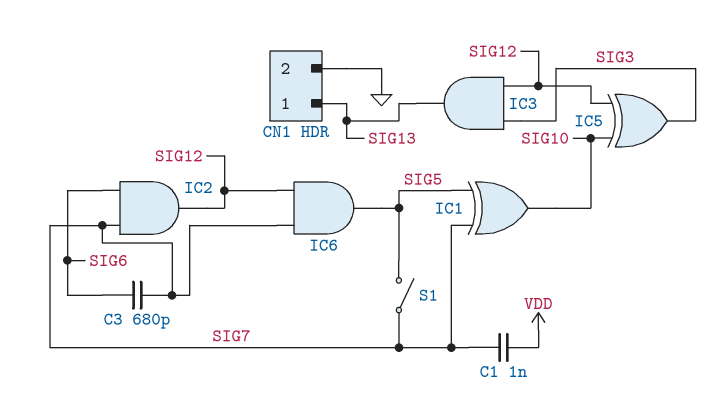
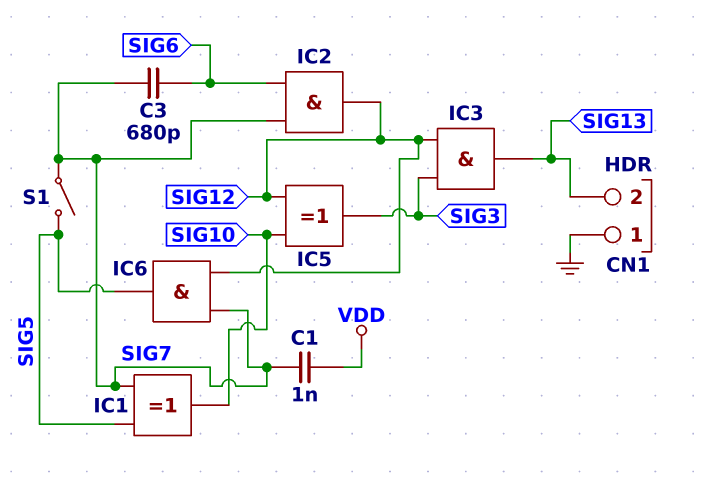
CN1 pin 1: SIG13 -> GND
CN1 pin 2: GND -> SIG13

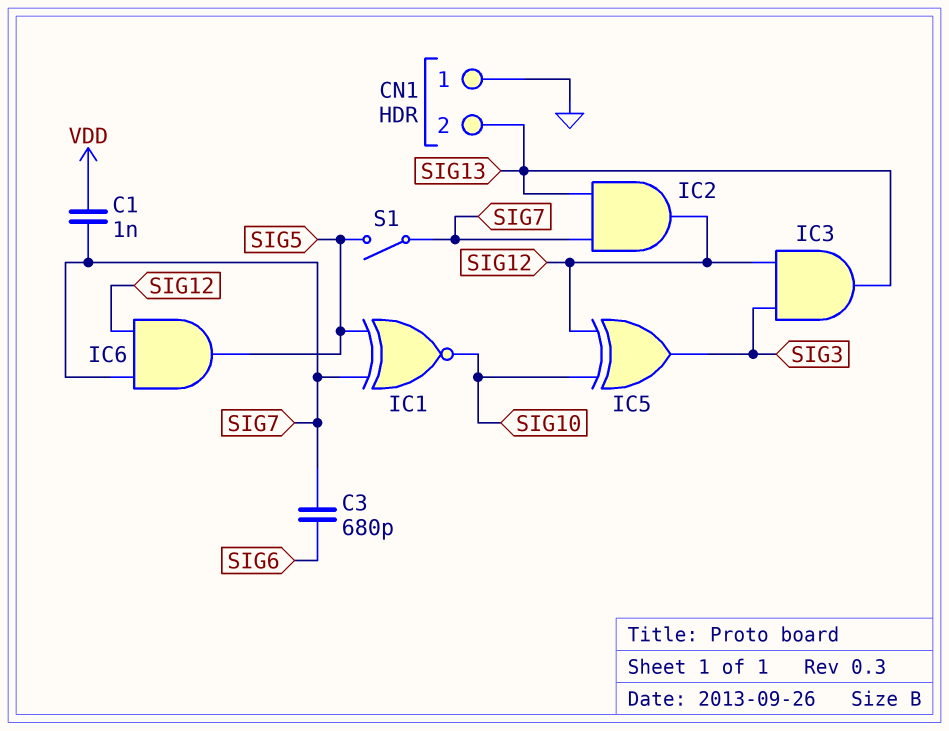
IC1: XOR (in SIG5, in SIG7, out SIG10) -> XNOR (in SIG5, in SIG7, out SIG10)
IC2: AND (in SIG6, in SIG7, out SIG12) -> AND (in SIG7, in SIG13, out SIG12)

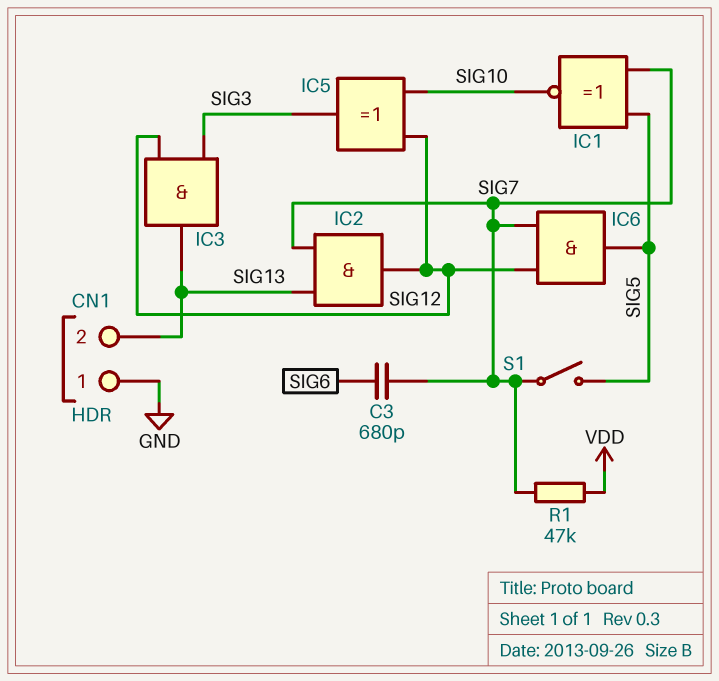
C1: 1nF (SIG7, VDD) -> none
R1: none -> 47k (SIG7, VDD)

